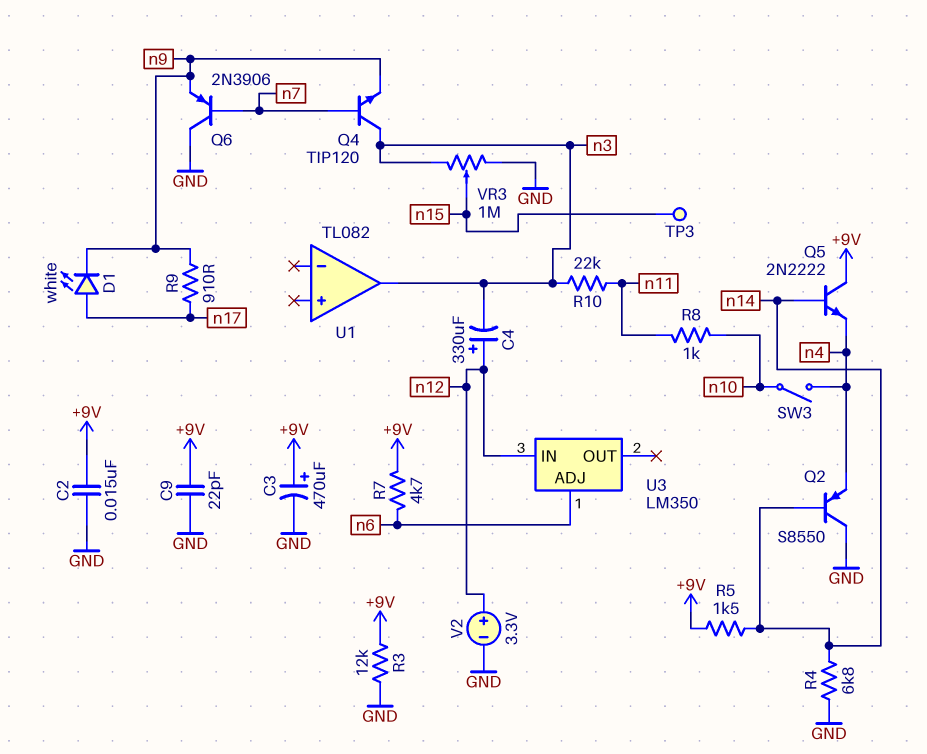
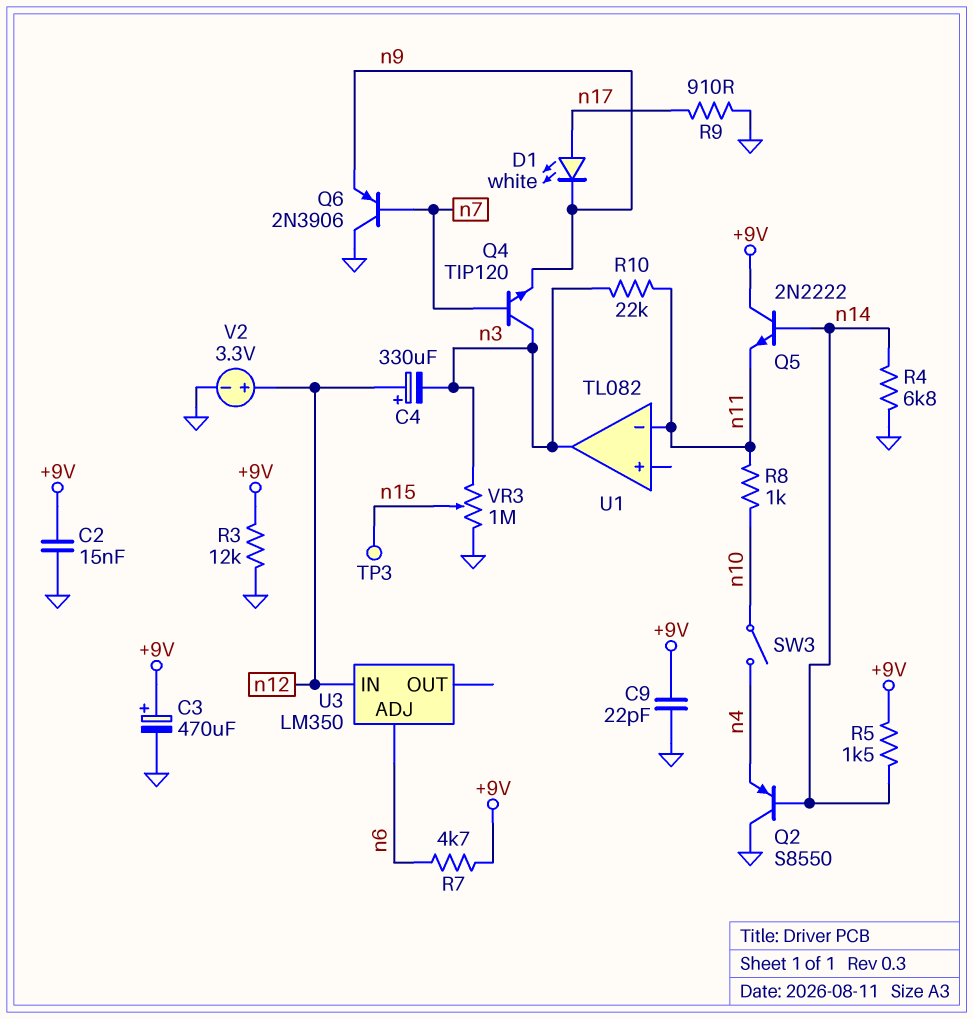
Q5: NPN 2N2222 (B n14, C +9V, E n4) -> NPN 2N2222 (B n14, C +9V, E n11)
R9: 910 (n9, n17) -> 910 (GND, n17)
U1 pin in-: none -> n11

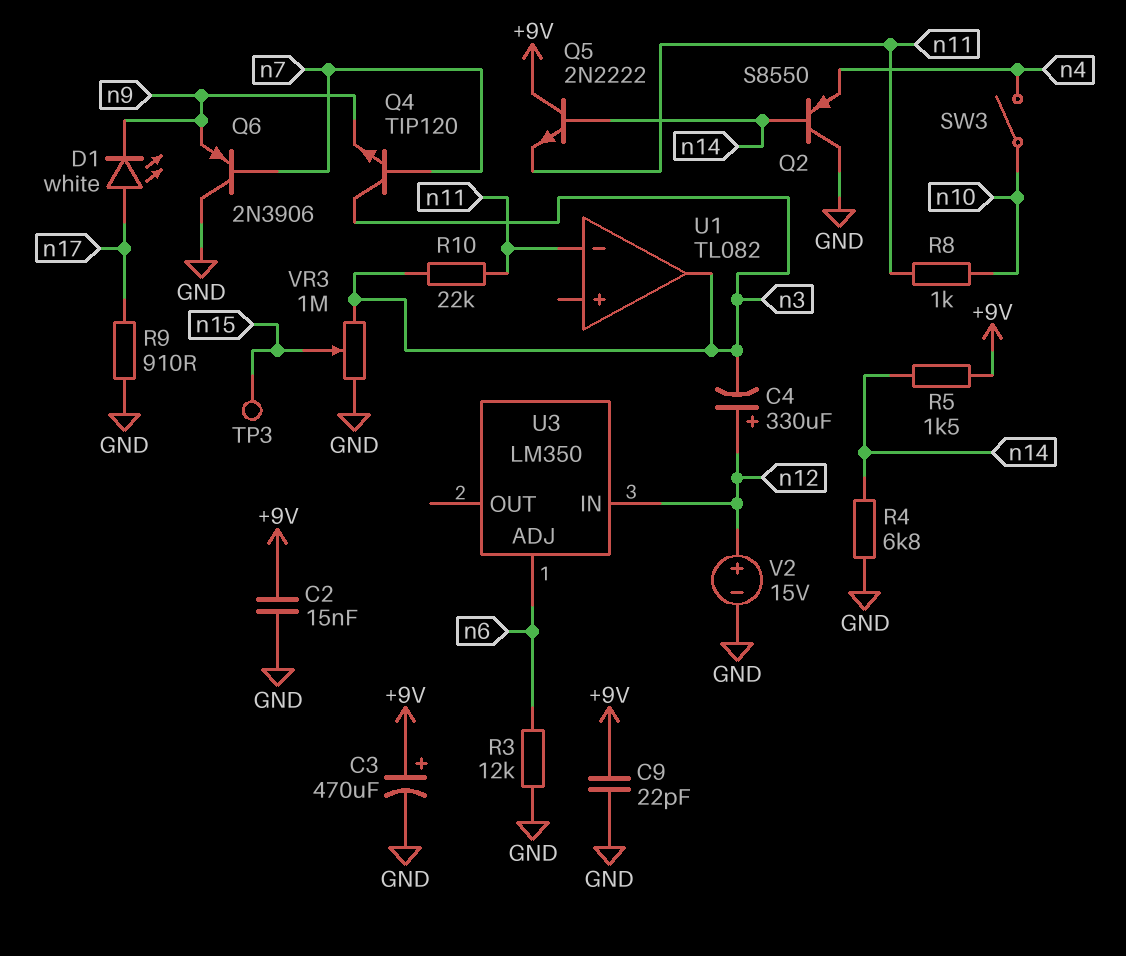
R3: 12k (+9V, GND) -> 12k (GND, n6)
R7: 4.7k (+9V, n6) -> none
V2: 3.3V (plus n12, minus GND) -> 15V (plus n12, minus GND)

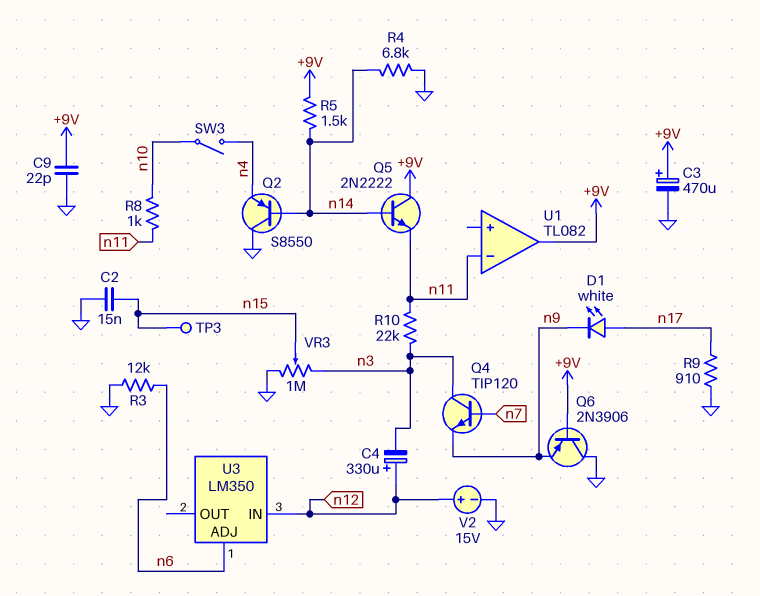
C2: 15nF (+9V, GND) -> 15nF (GND, n15)
Q6: PNP 2N3906 (B n7, C GND, E n9) -> PNP 2N3906 (B +9V, C GND, E n9)
U1 pin out: n3 -> +9V

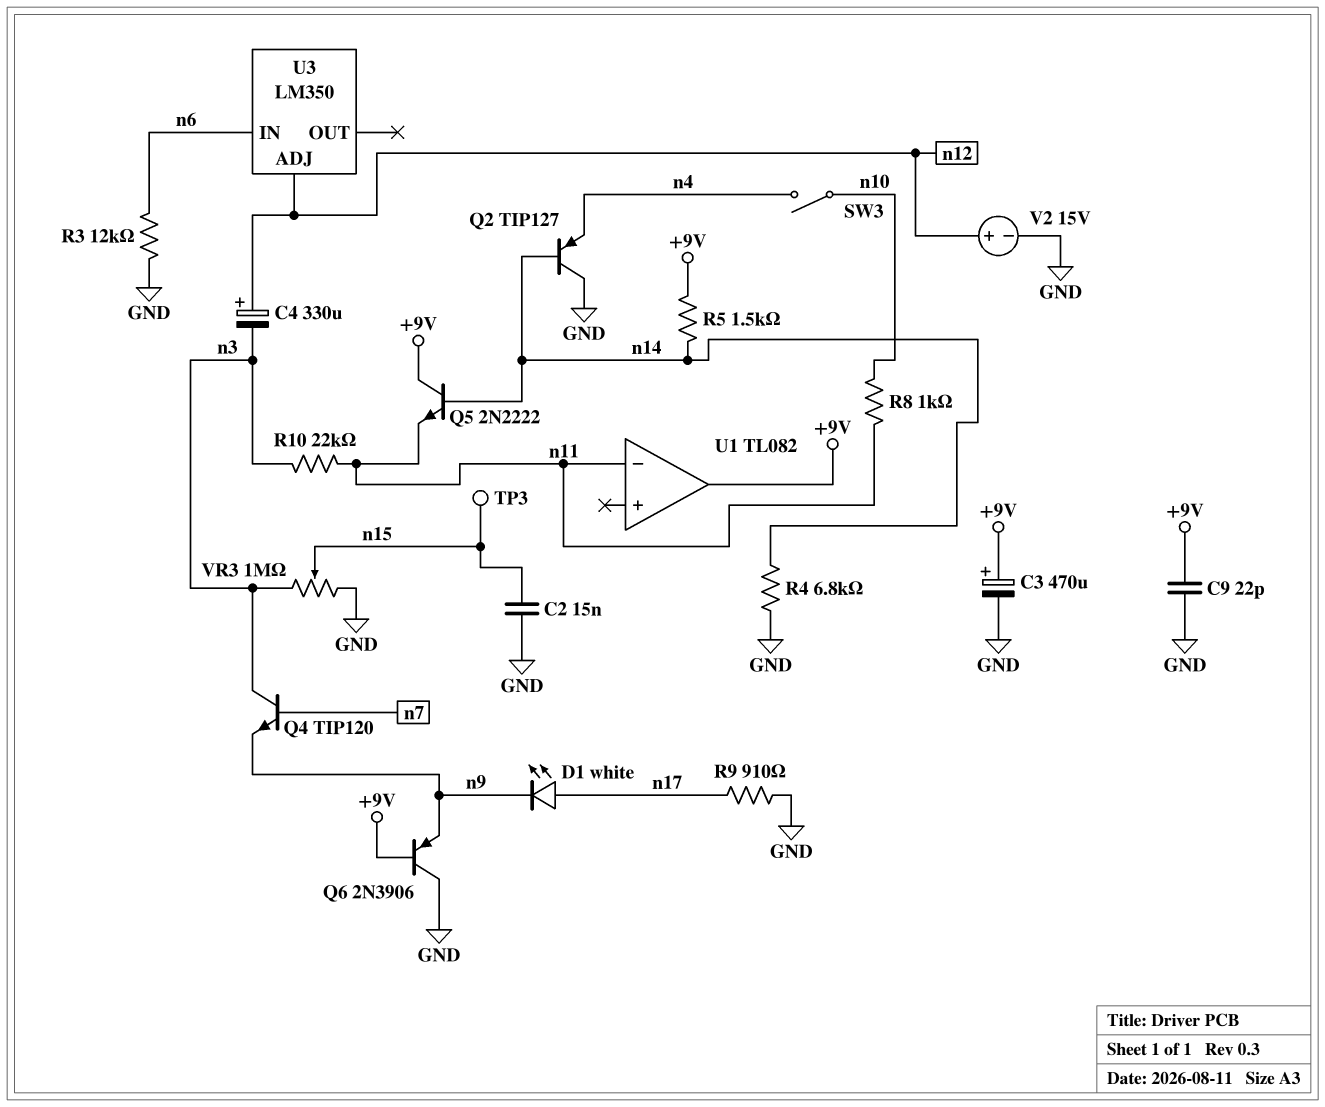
Q2: PNP S8550 (B n14, C GND, E n4) -> PNP TIP127 (B n14, C GND, E n4)
U3 pin ADJ: n6 -> n12
U3 pin IN: n12 -> n6

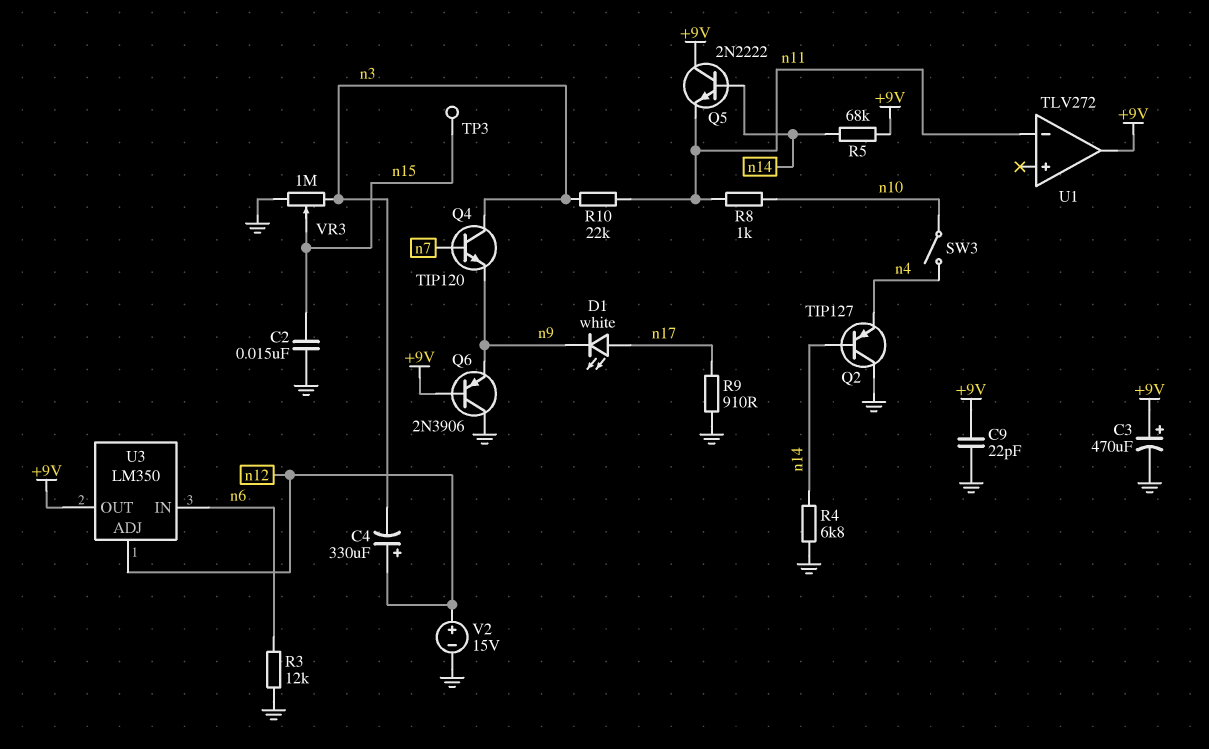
R5: 1.5k (+9V, n14) -> 68k (+9V, n14)
U1: TL082 -> TLV272
U3 pin OUT: none -> +9V

